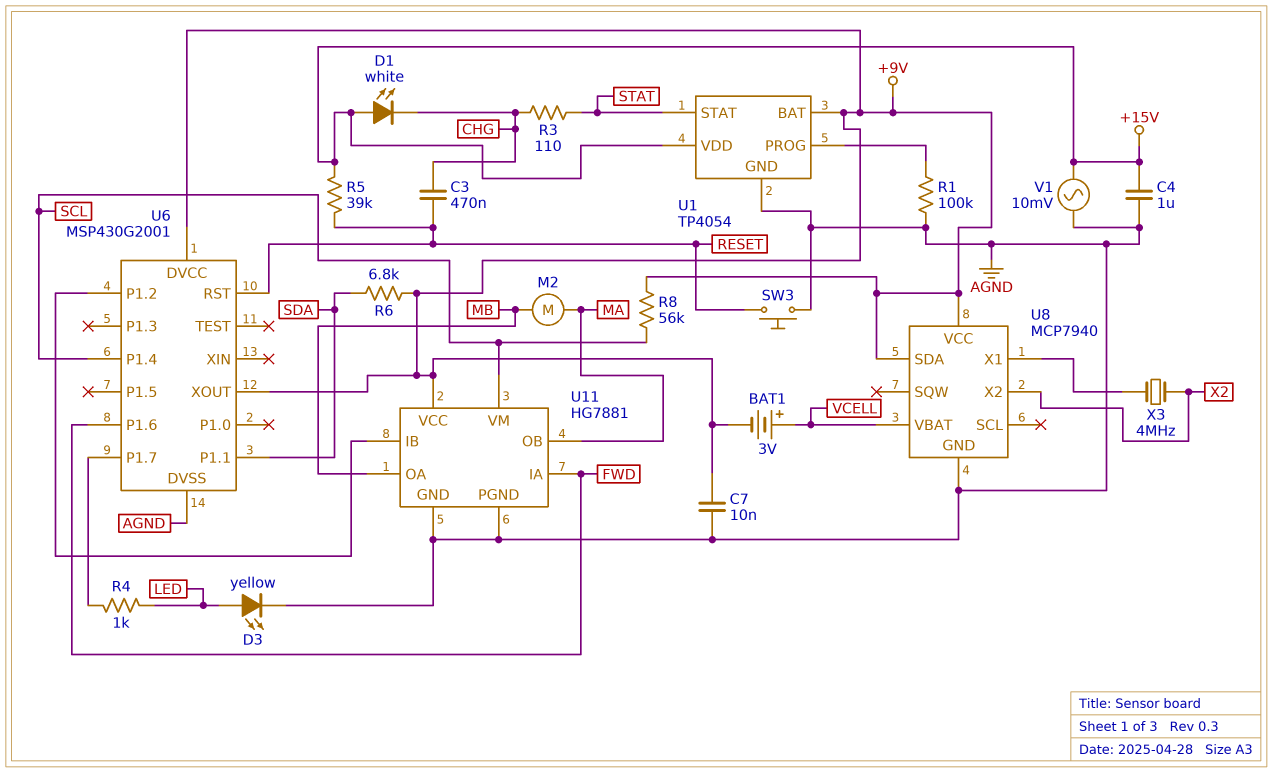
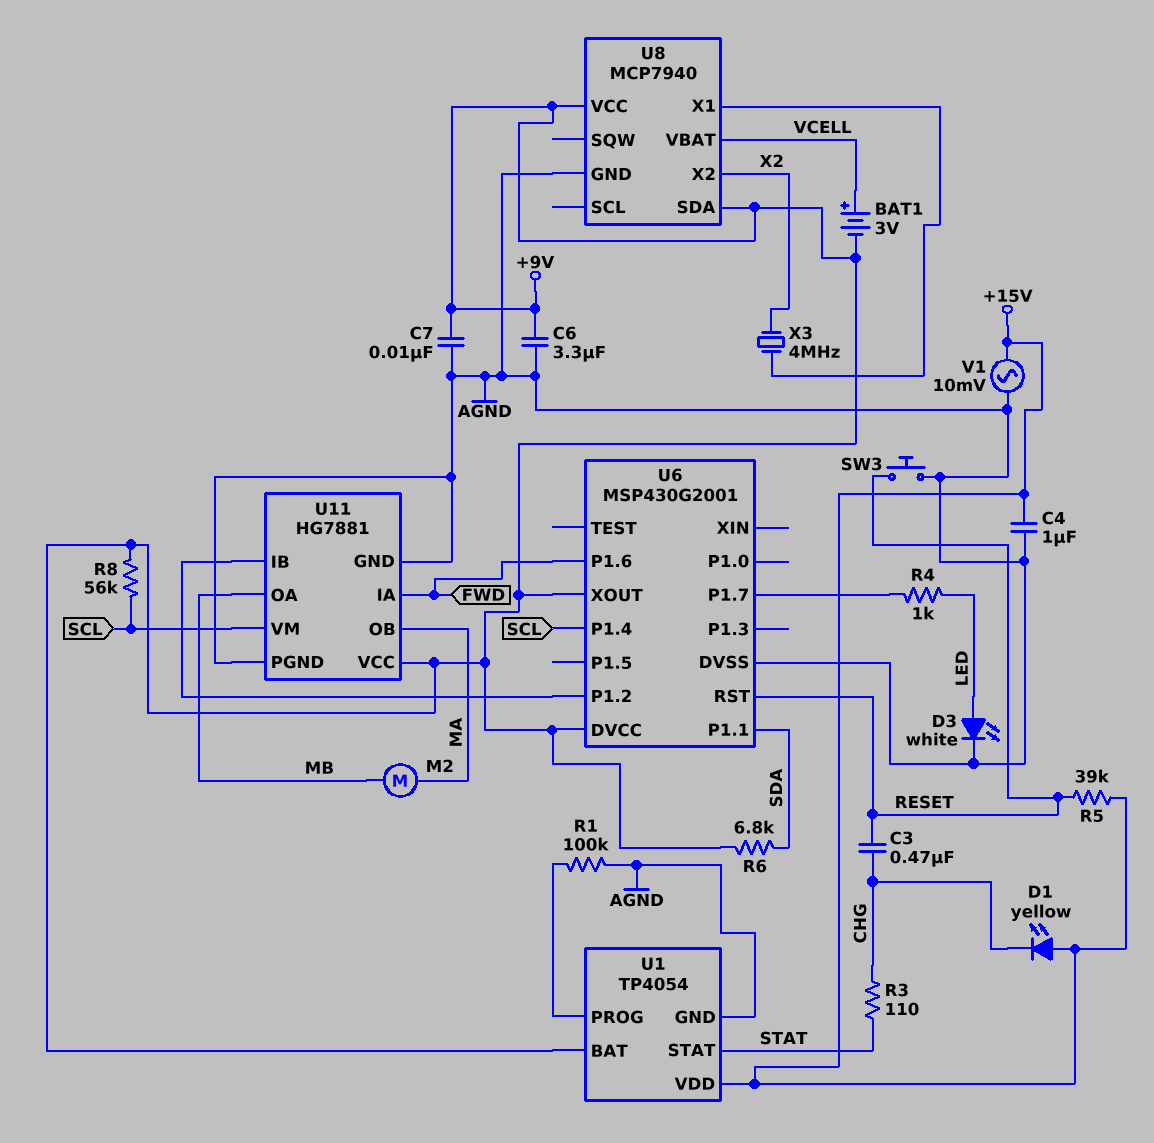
C6: none -> 3.3uF (+9V, AGND)
D1: LED white (A +15V, K CHG) -> LED yellow (A +15V, K CHG)
D3: LED yellow (A LED, K AGND) -> LED white (A LED, K AGND)

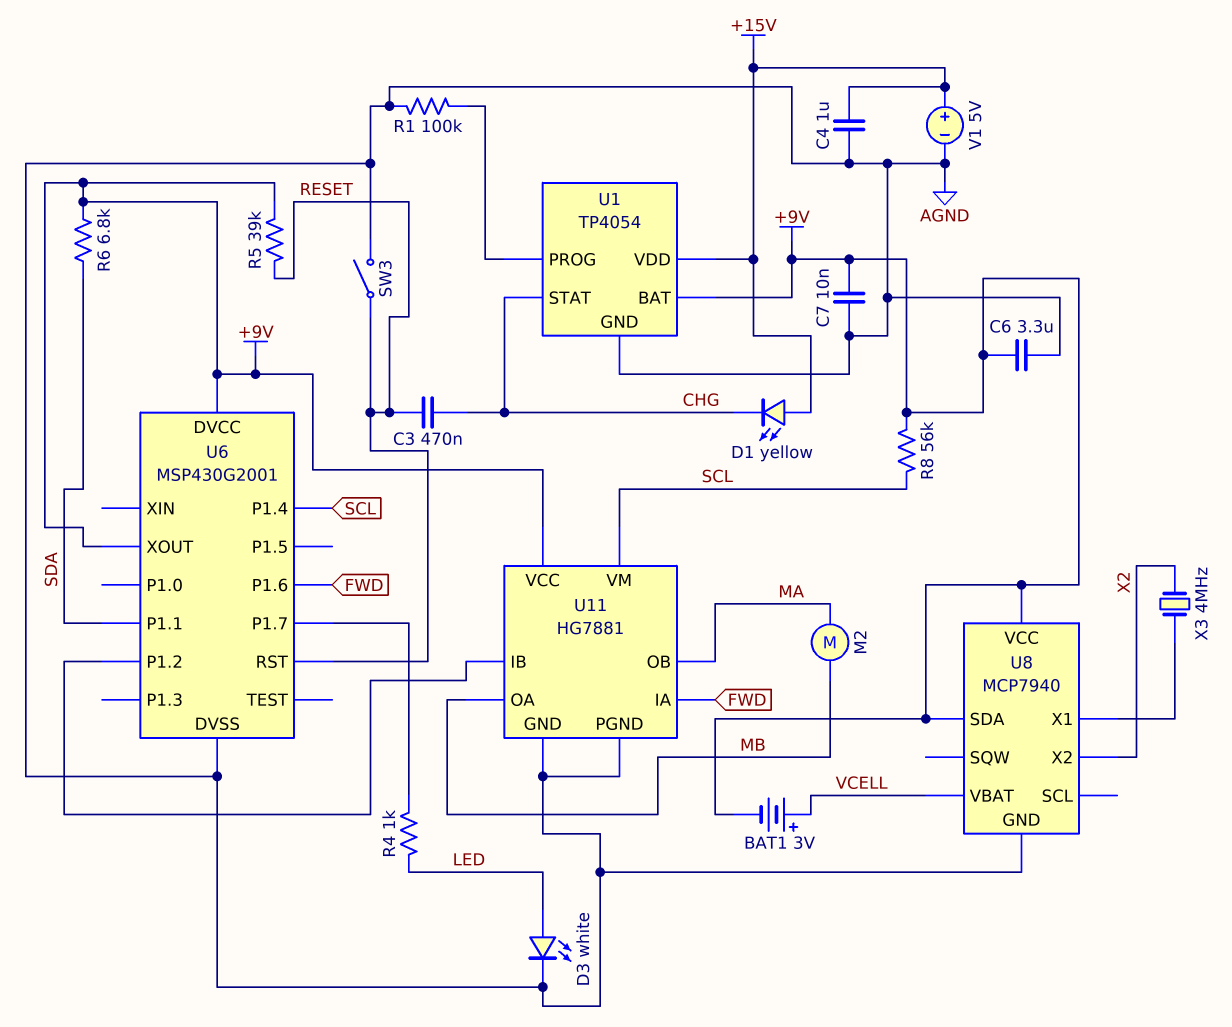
R3: 110 (CHG, STAT) -> none
R5: 39k (+15V, RESET) -> 39k (+9V, RESET)
SW3: button (AGND, RESET) -> switch (AGND, RESET)
U1 pin STAT: STAT -> CHG
V1: AC 10mV (+15V, AGND) -> 5V (plus +15V, minus AGND)

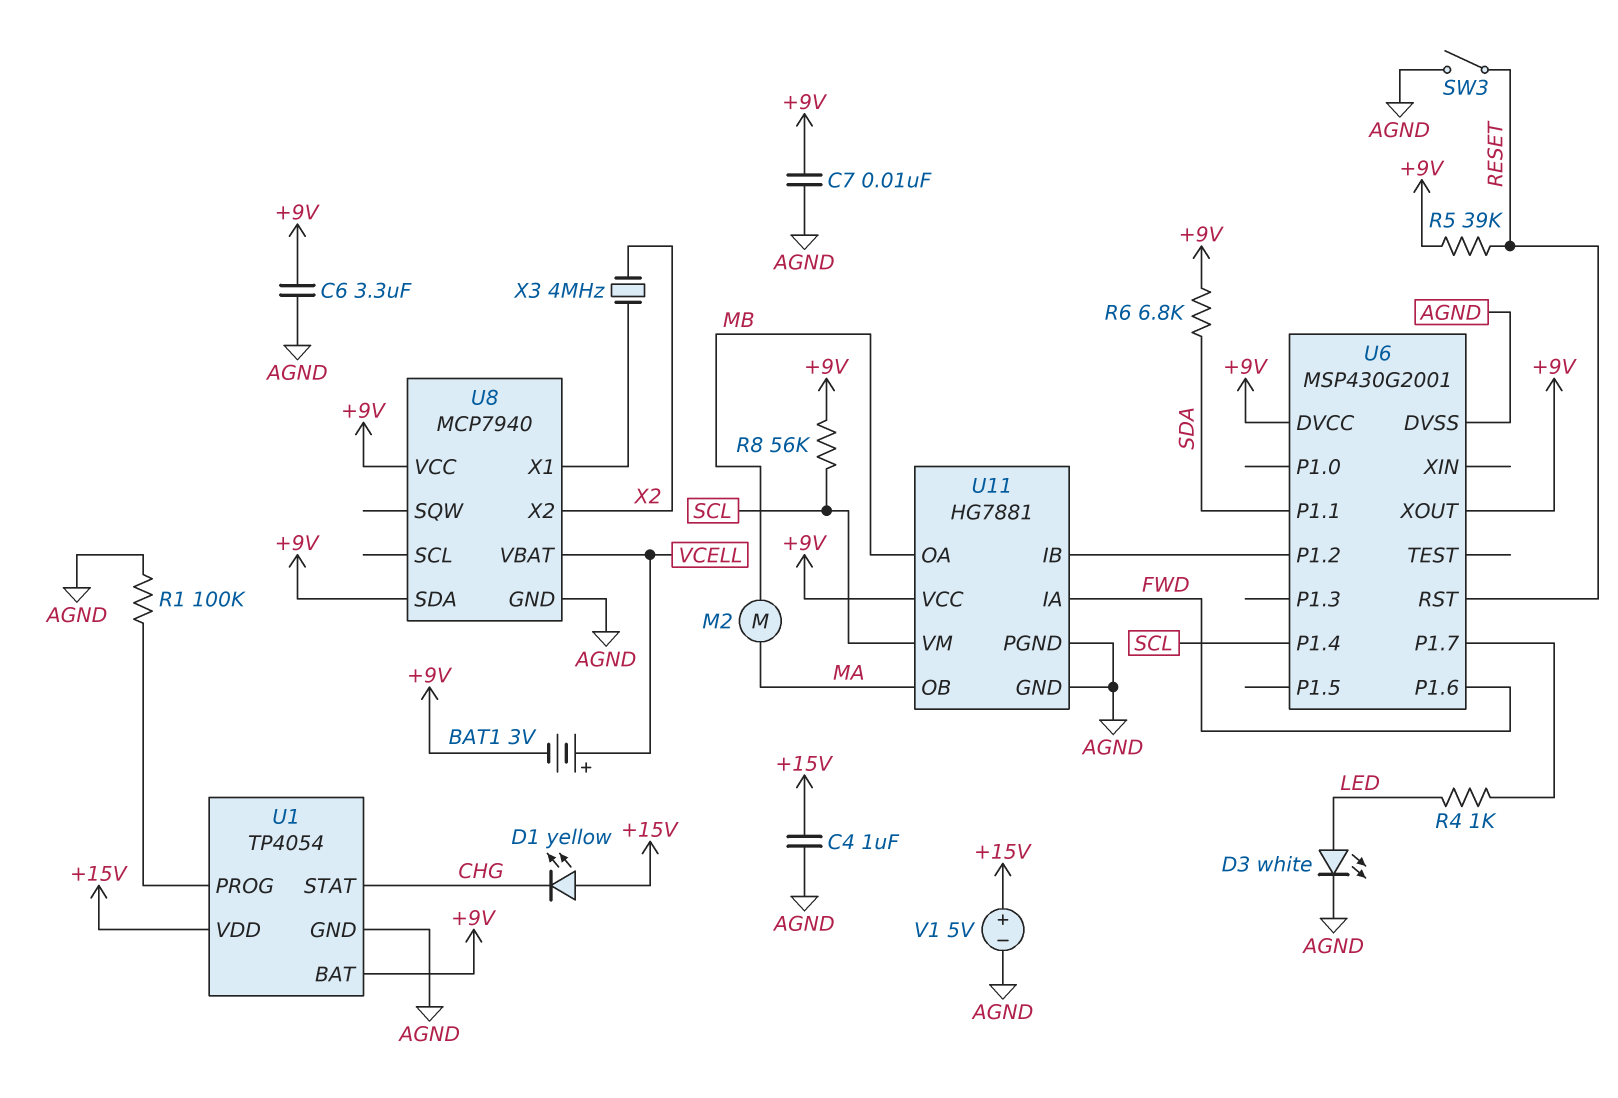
C3: 470nF (CHG, RESET) -> none

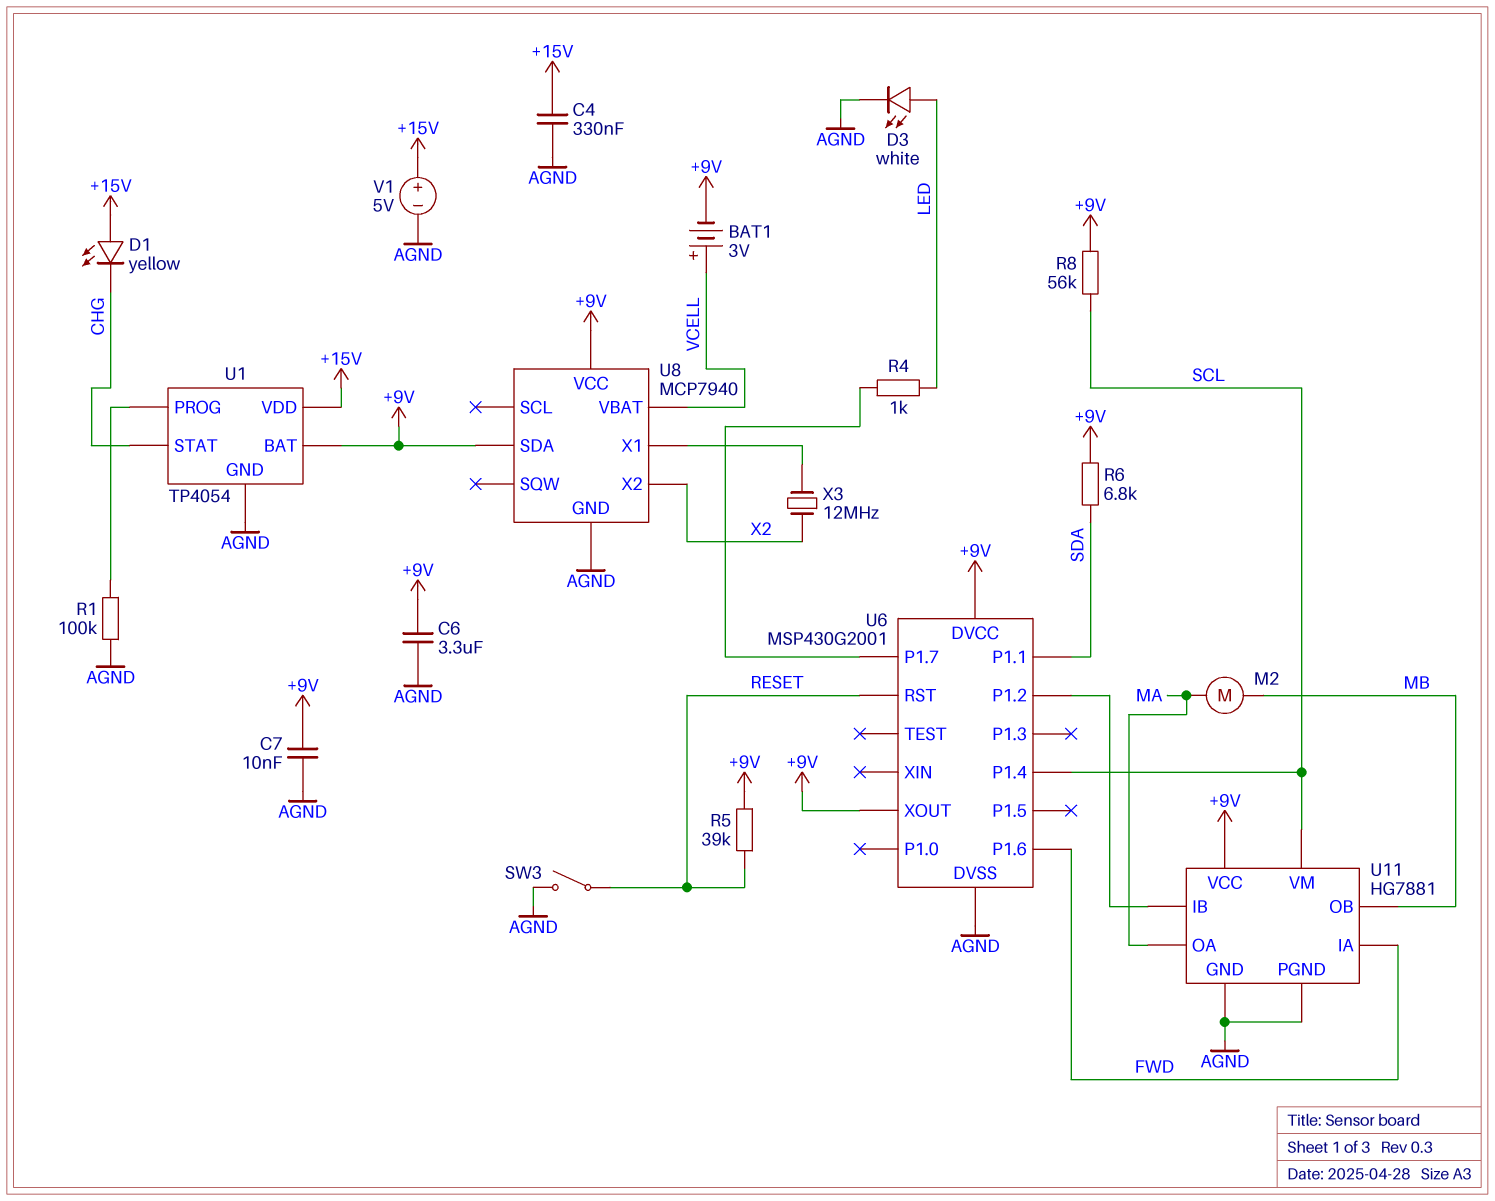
C4: 1uF (+15V, AGND) -> 330nF (+15V, AGND)
U11 pin OA: MB -> MA
U11 pin OB: MA -> MB
X3: 4MHz (U8/X1, X2) -> 12MHz (U8/X1, X2)

